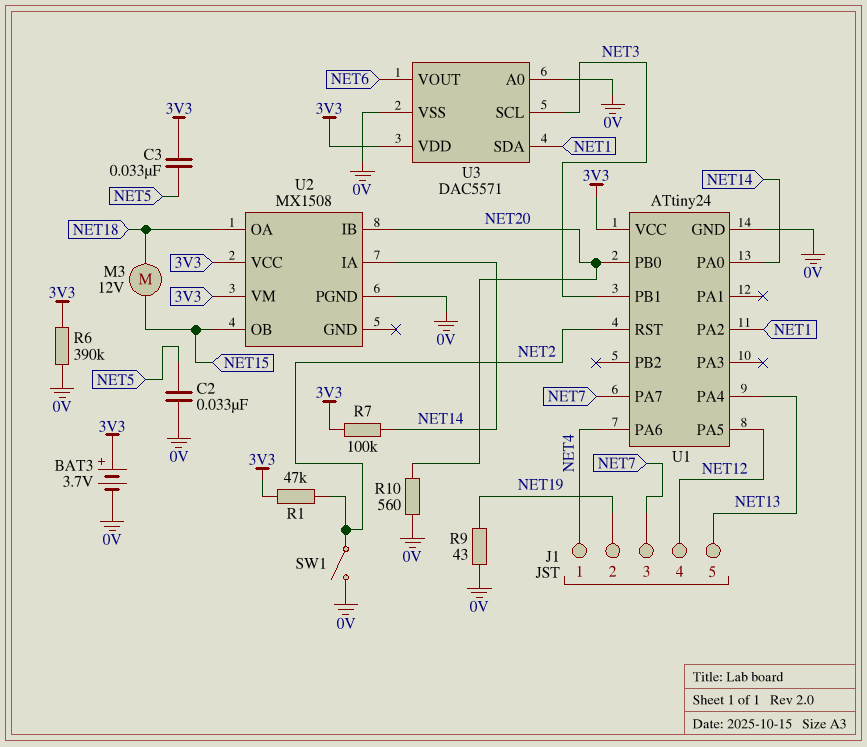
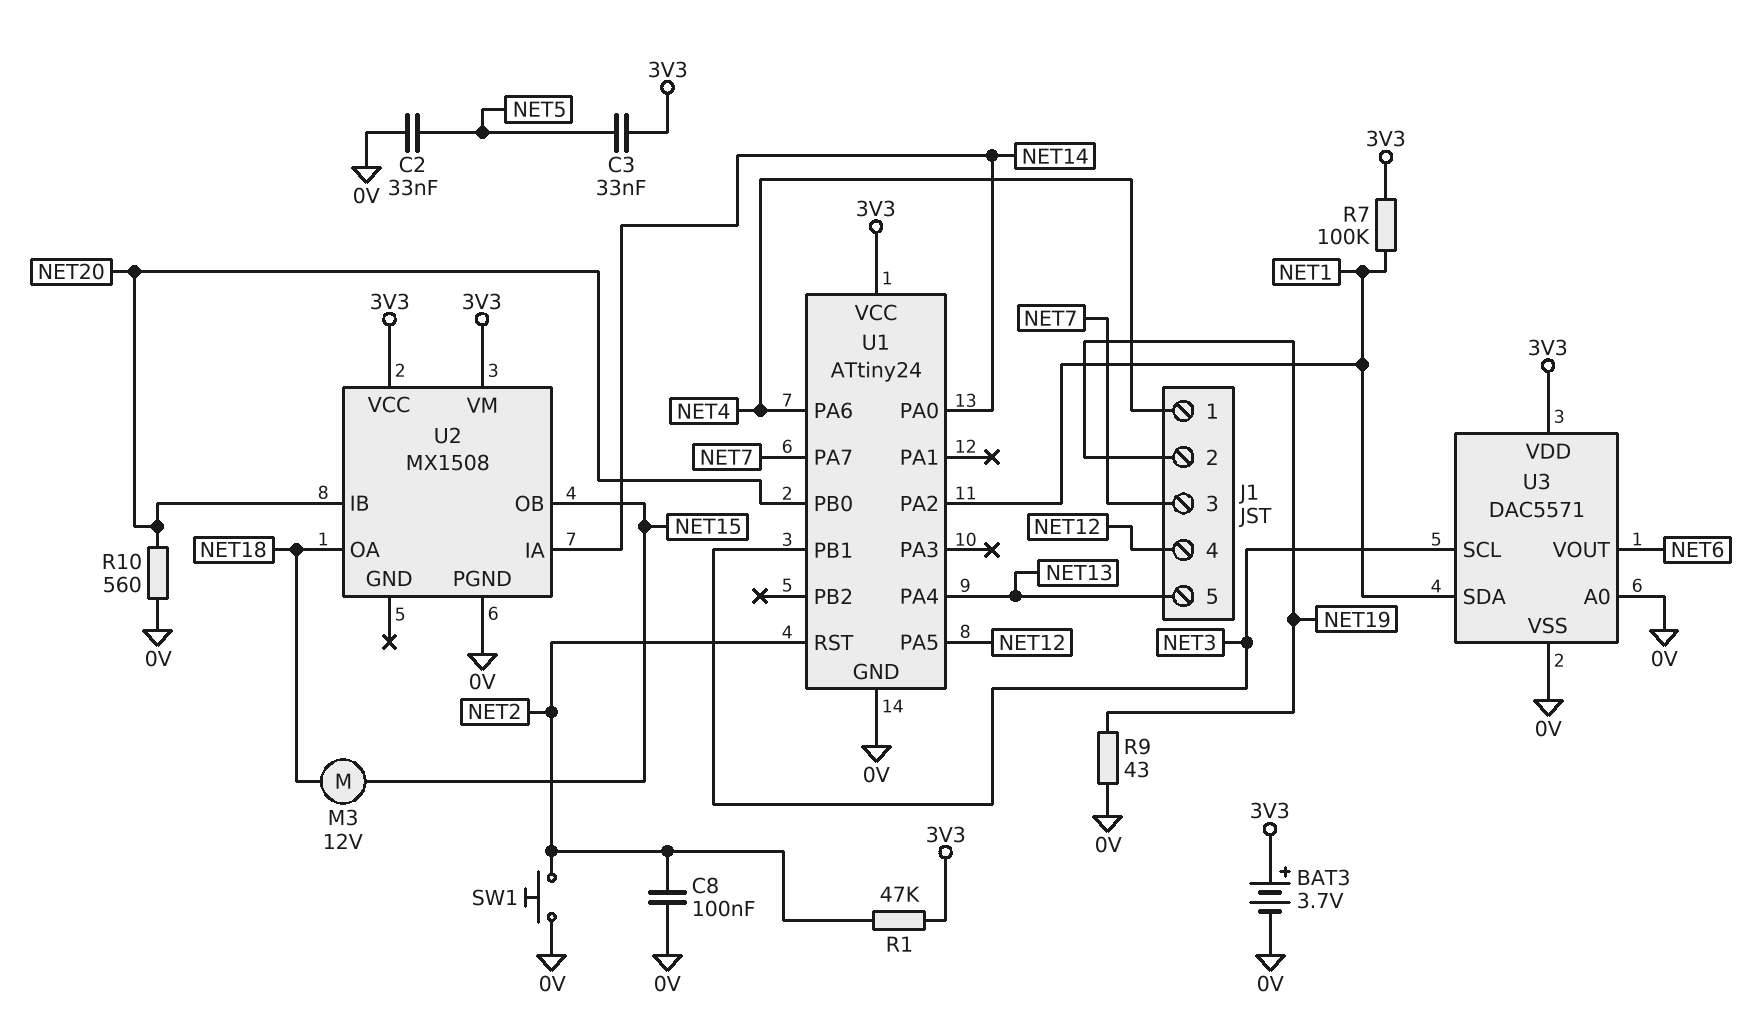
C8: none -> 100nF (0V, NET2)
R6: 390k (0V, 3V3) -> none
R7: 100k (3V3, NET14) -> 100k (3V3, NET1)
SW1: switch (0V, NET2) -> button (0V, NET2)

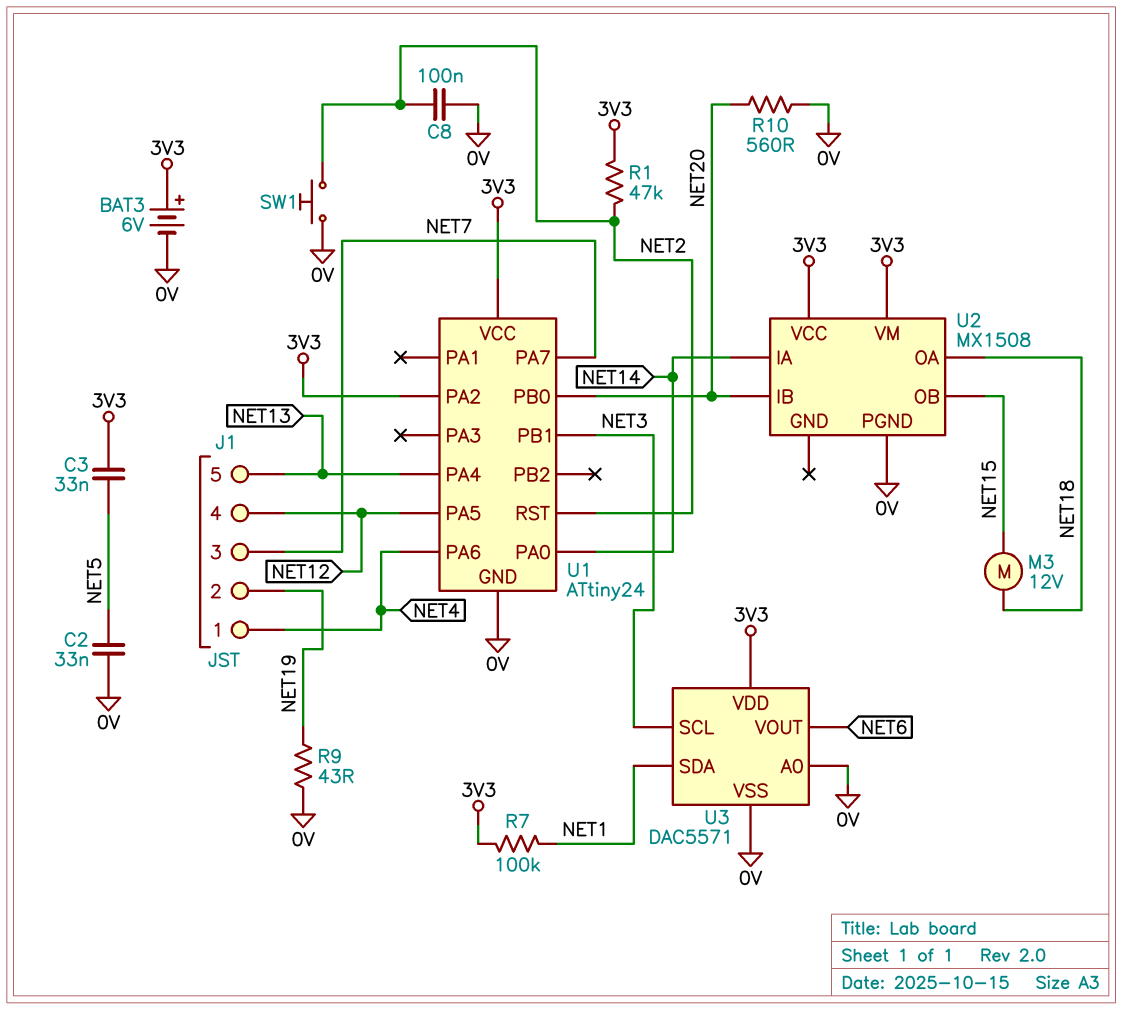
BAT3: 3.7V (plus 3V3, minus 0V) -> 6V (plus 3V3, minus 0V)
U1 pin PA2: NET1 -> 3V3

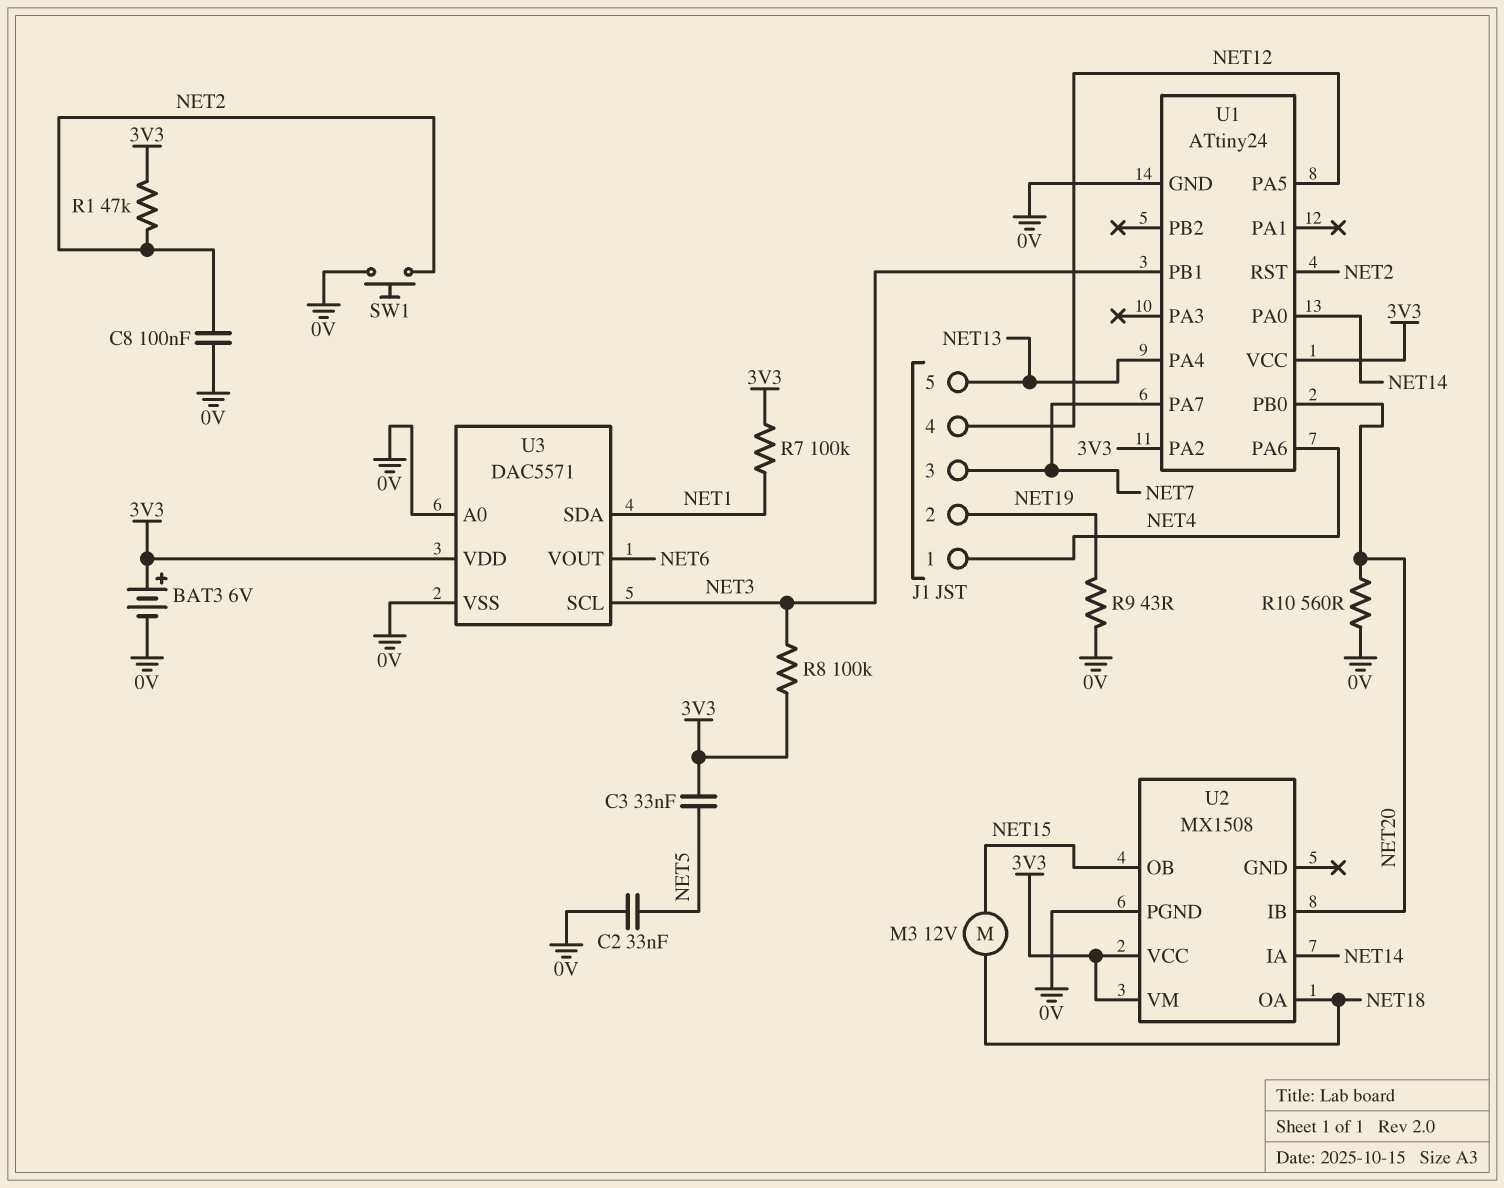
R8: none -> 100k (3V3, NET3)

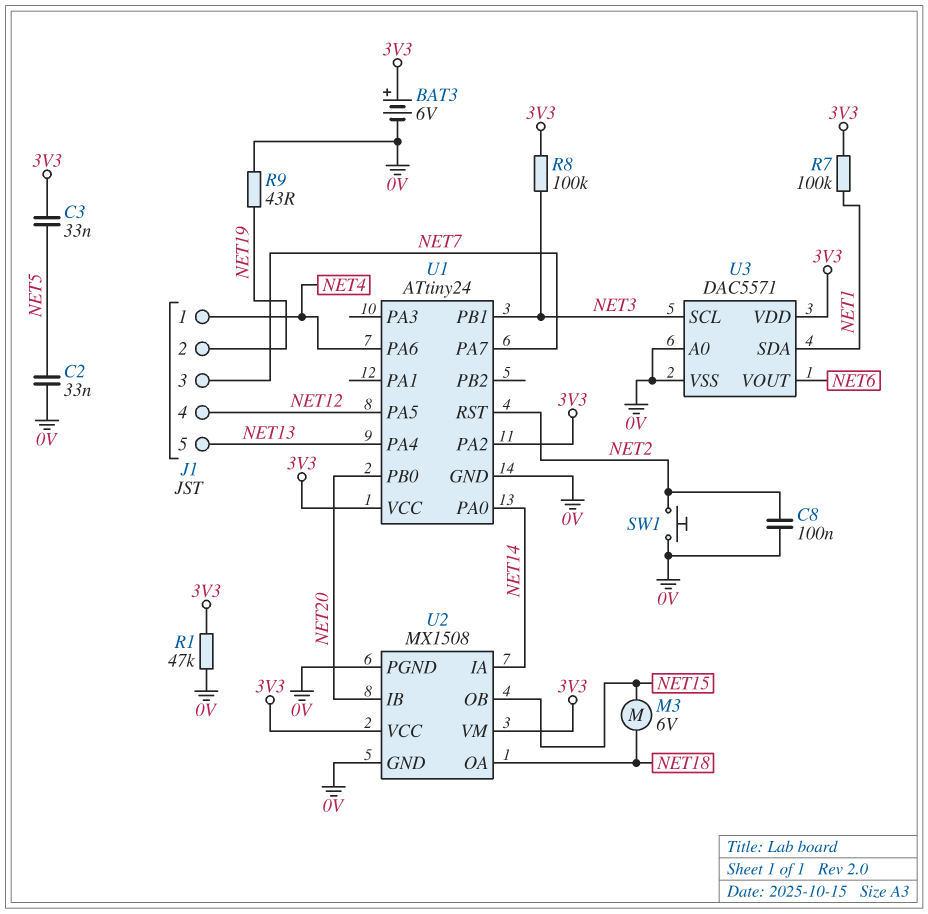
M3: motor 12V (NET15, NET18) -> motor 6V (NET15, NET18)
R1: 47k (3V3, NET2) -> 47k (0V, 3V3)
R10: 560 (0V, NET20) -> none
U2 pin GND: none -> 0V

